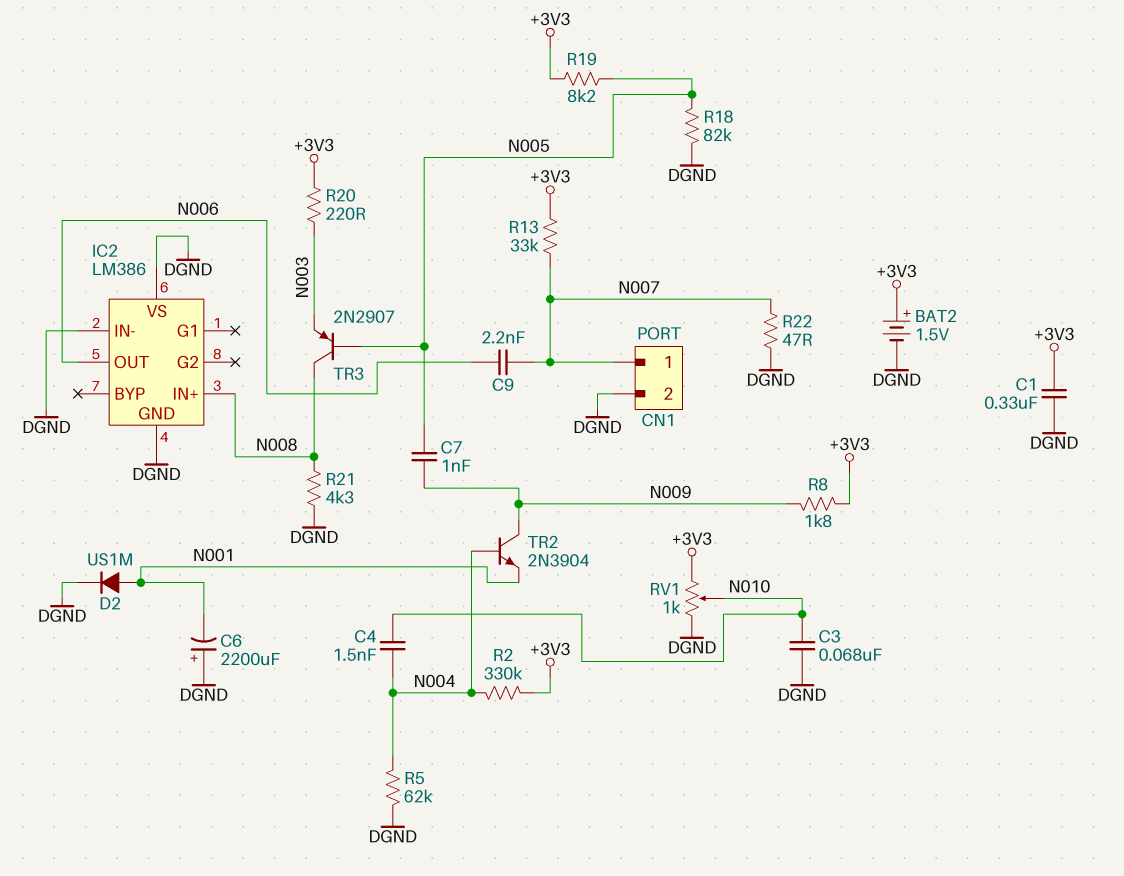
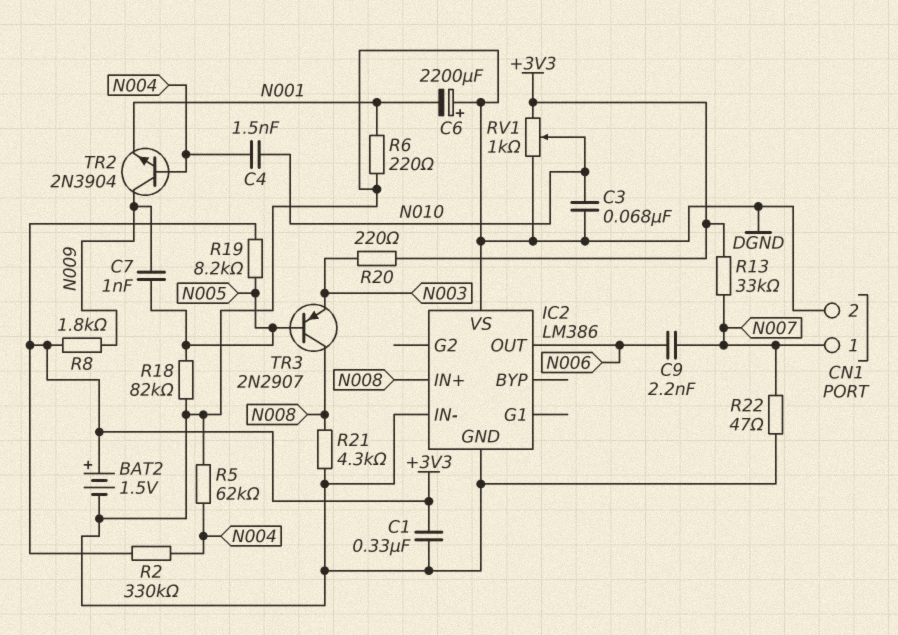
D2: diode US1M (A N001, K DGND) -> none
R6: none -> 220 (DGND, N001)

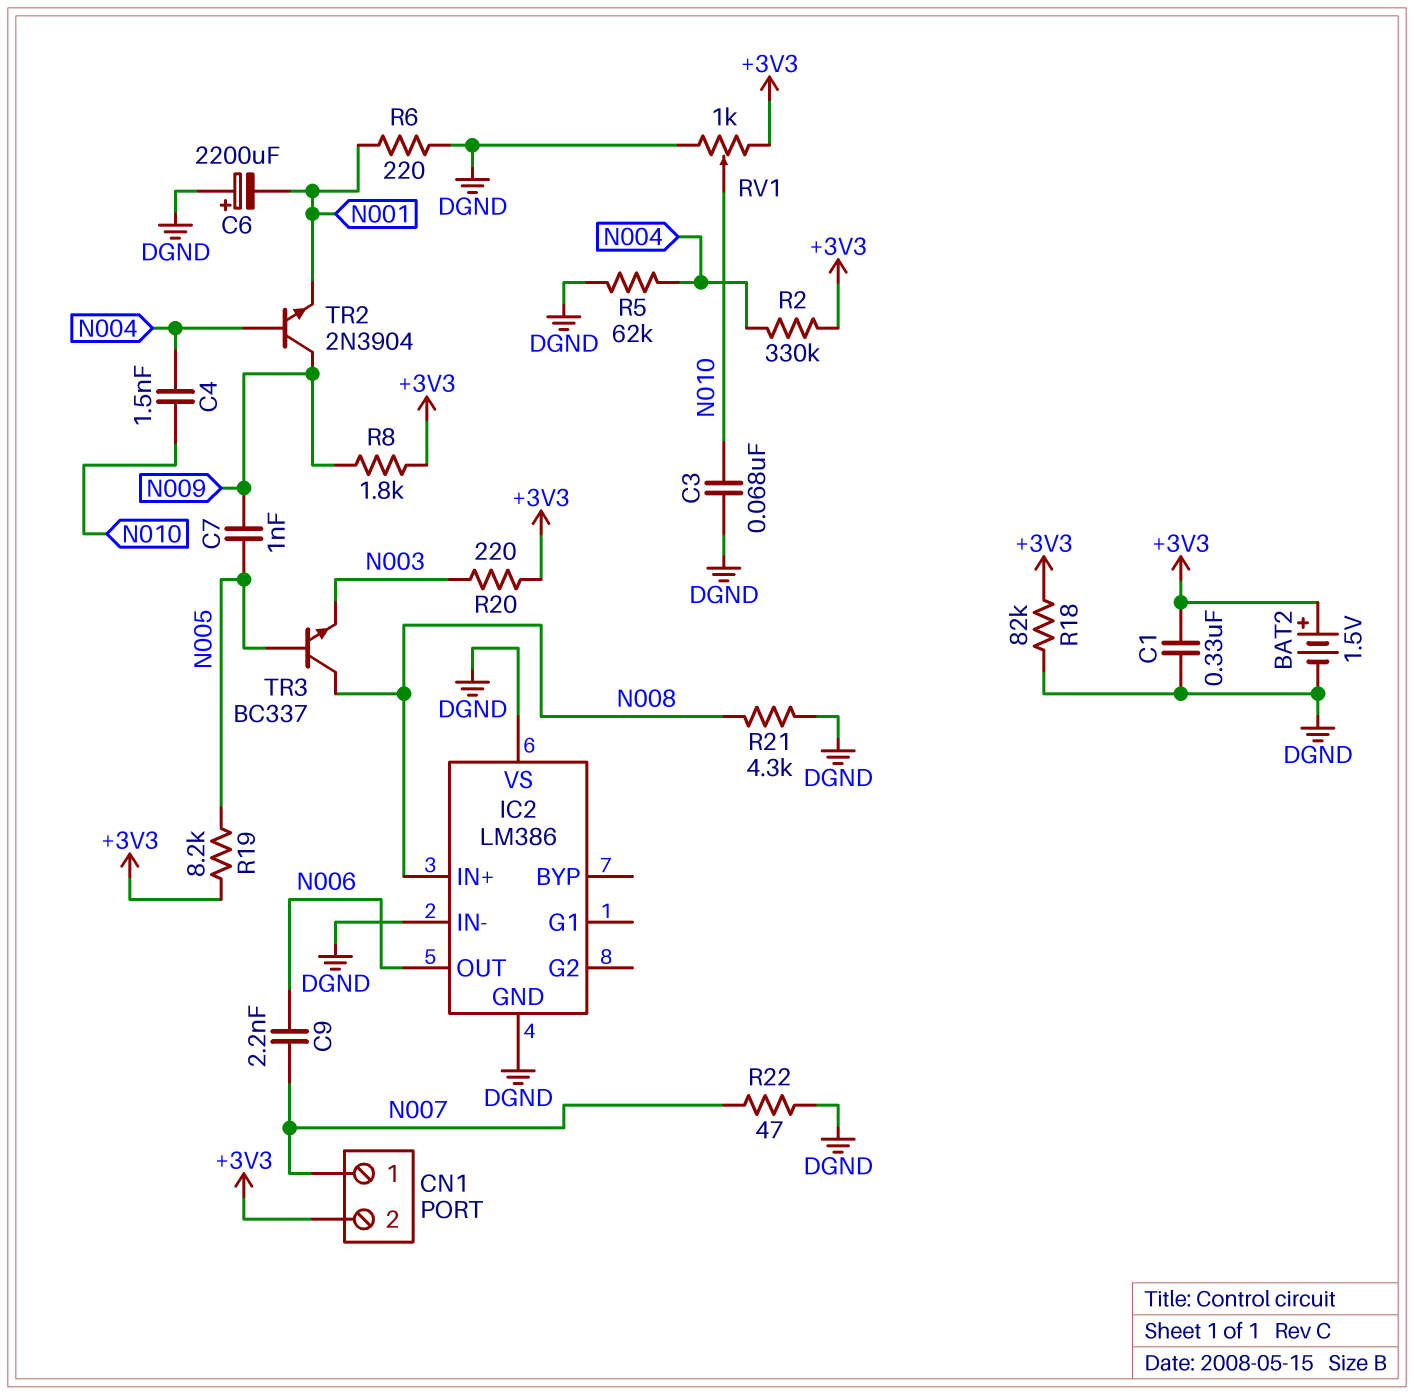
CN1 pin 2: DGND -> +3V3
R13: 33k (+3V3, N007) -> none
R18: 82k (DGND, N005) -> 82k (+3V3, DGND)
TR3: PNP 2N2907 (B N005, C N008, E N003) -> NPN BC337 (B N005, C N008, E N003)

